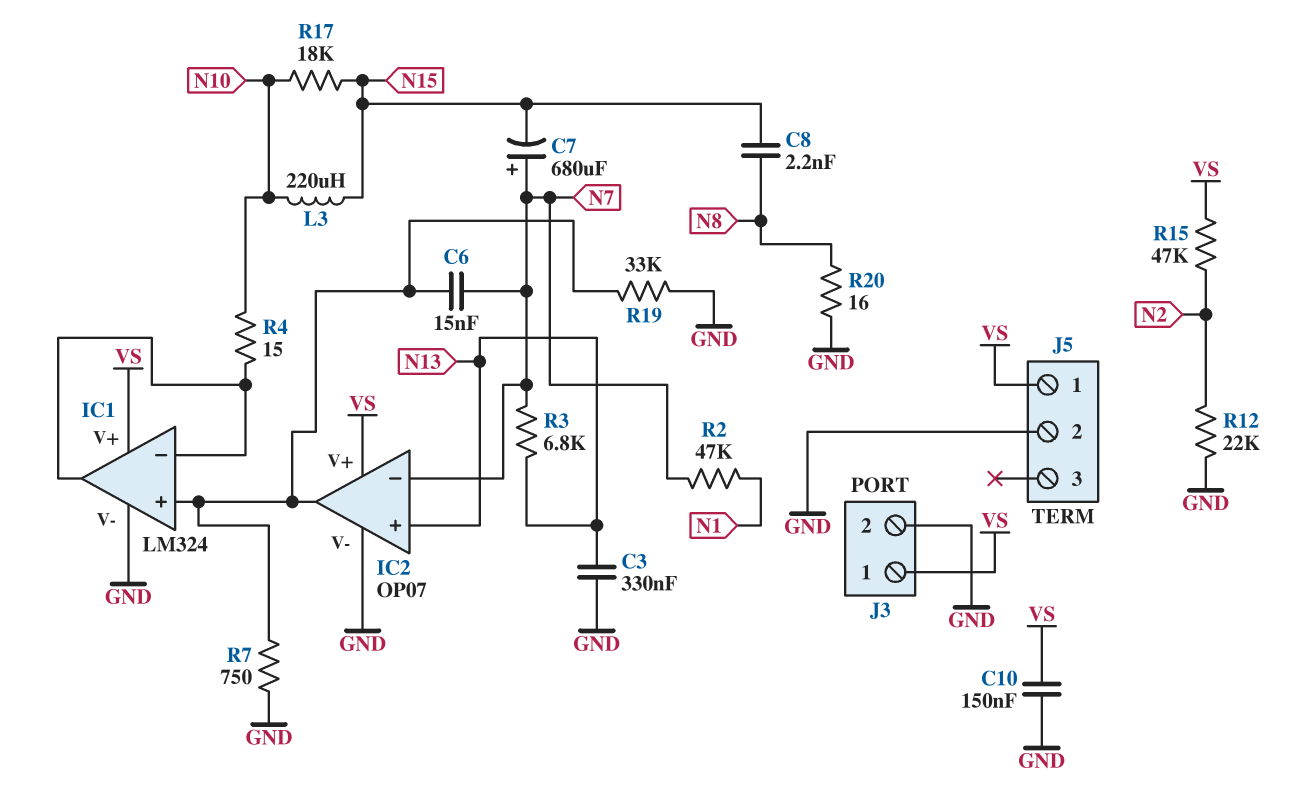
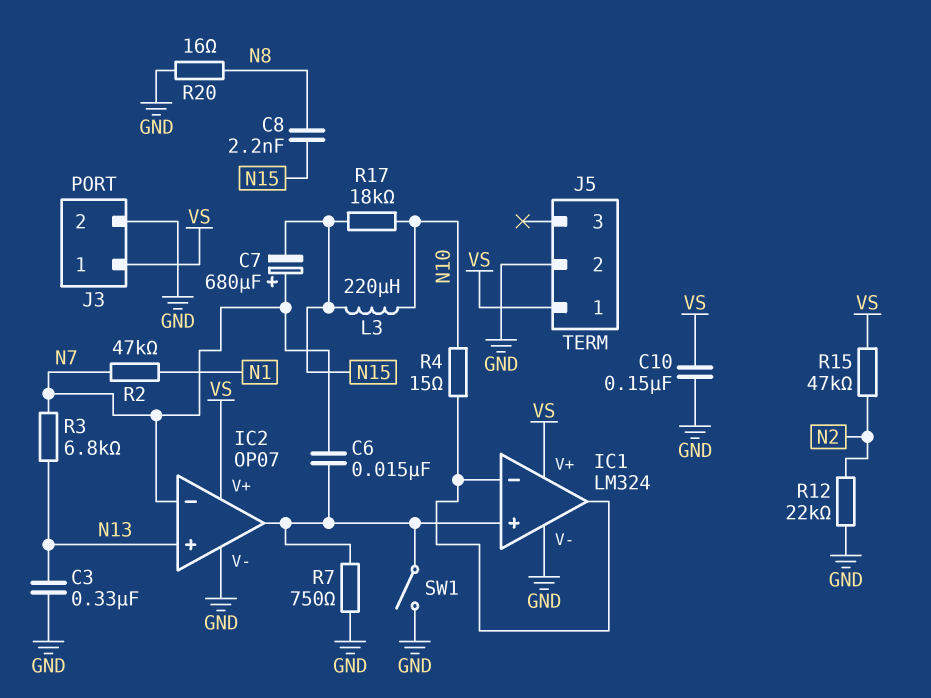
R19: 33k (GND, IC1/in+) -> none
SW1: none -> switch (GND, IC1/in+)

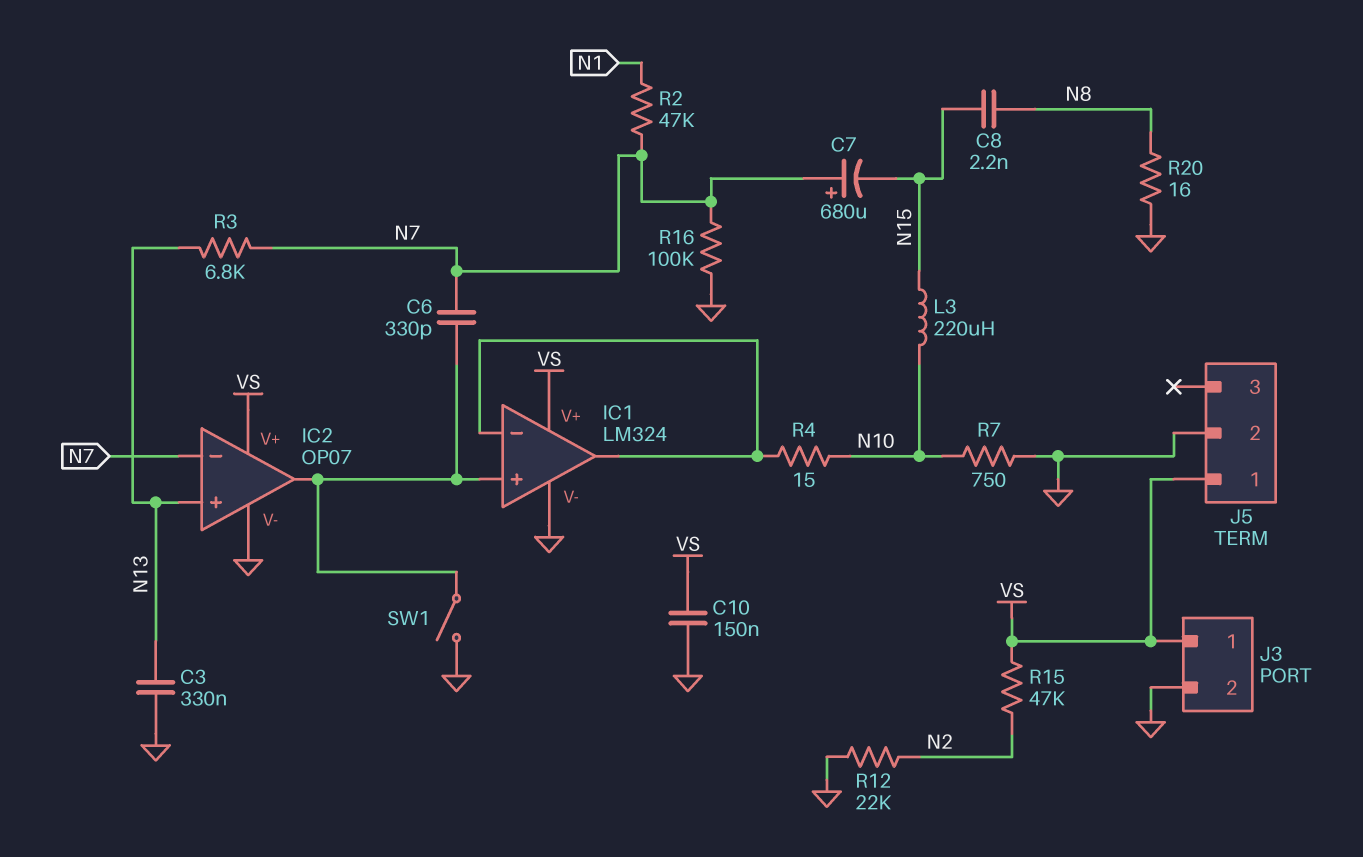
C6: 15nF (IC1/in+, N7) -> 330pF (IC1/in+, N7)
R7: 750 (GND, IC1/in+) -> 750 (GND, N10)
R16: none -> 100k (GND, N7)
R17: 18k (N10, N15) -> none

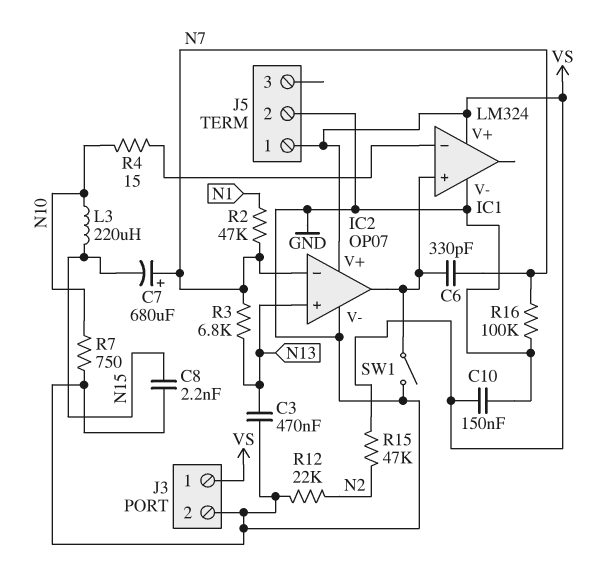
C3: 330nF (GND, N13) -> 470nF (GND, N13)
C8: 2.2nF (N8, N15) -> 2.2nF (GND, N15)
IC1 pin out: IC1/in- -> none
R20: 16 (GND, N8) -> none

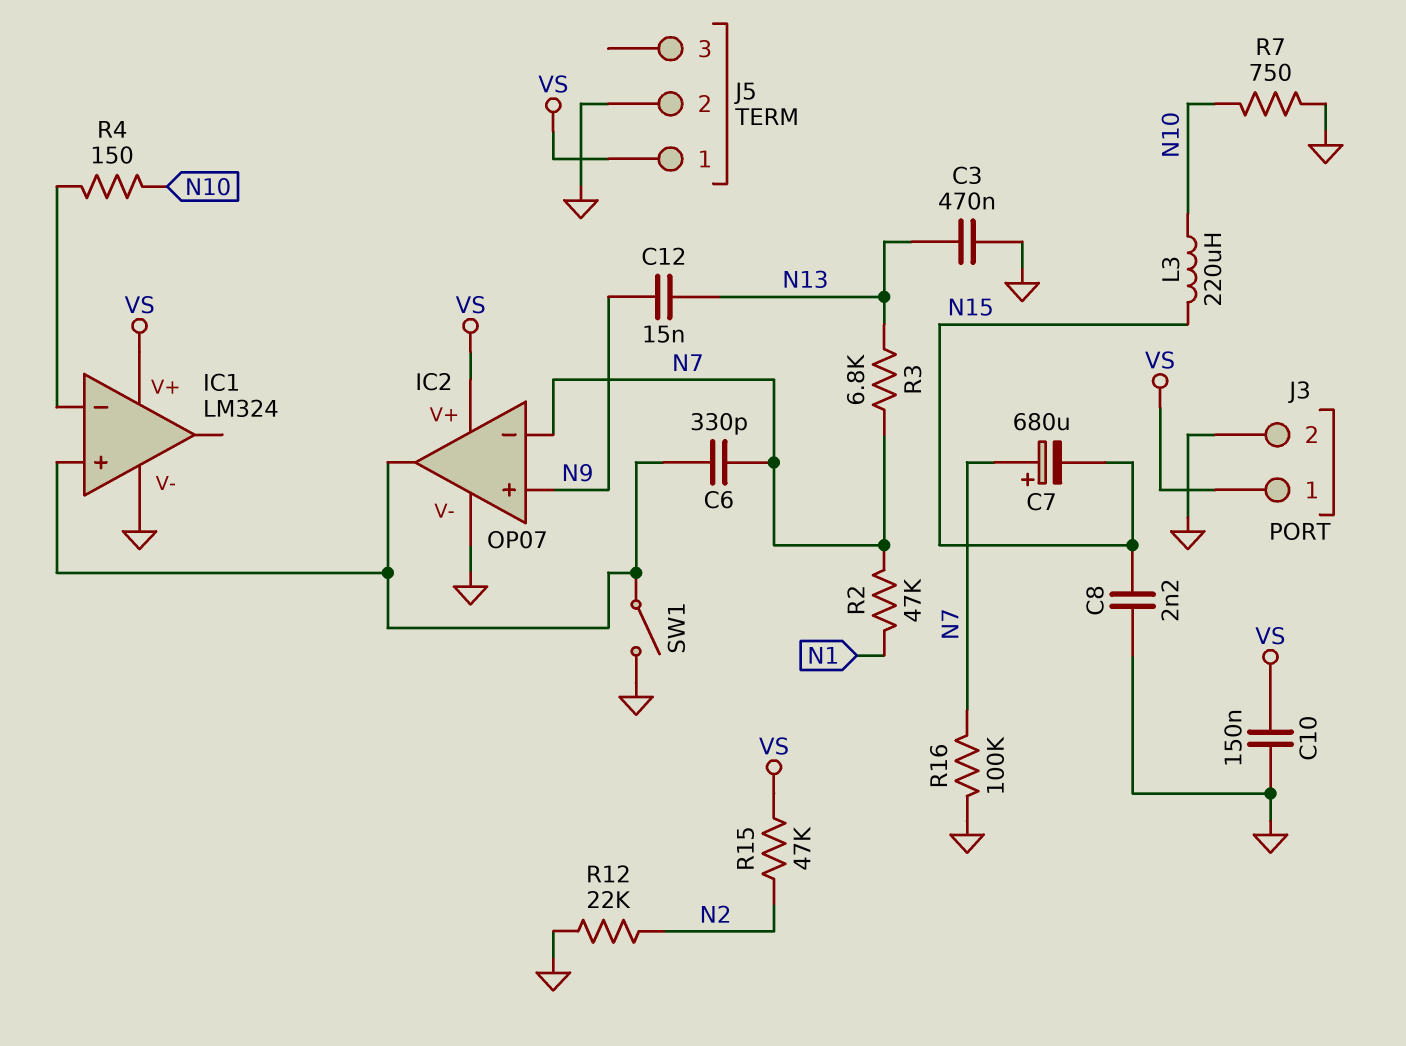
C12: none -> 15nF (N9, N13)
IC2 pin in+: N13 -> N9
R4: 15 (IC1/in-, N10) -> 150 (IC1/in-, N10)

